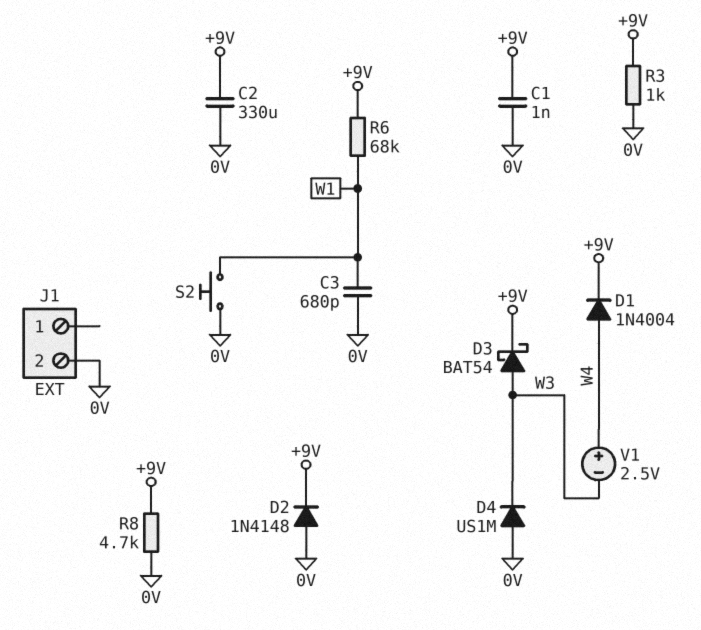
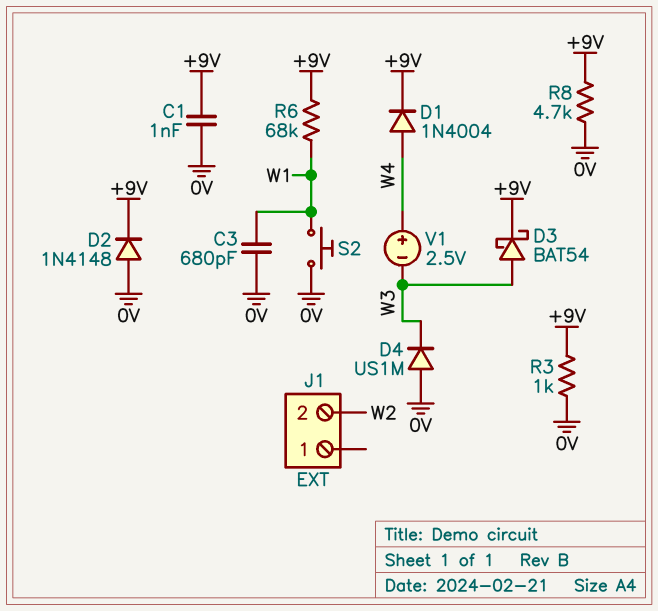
C2: 330uF (+9V, 0V) -> none
J1 pin 2: 0V -> W2

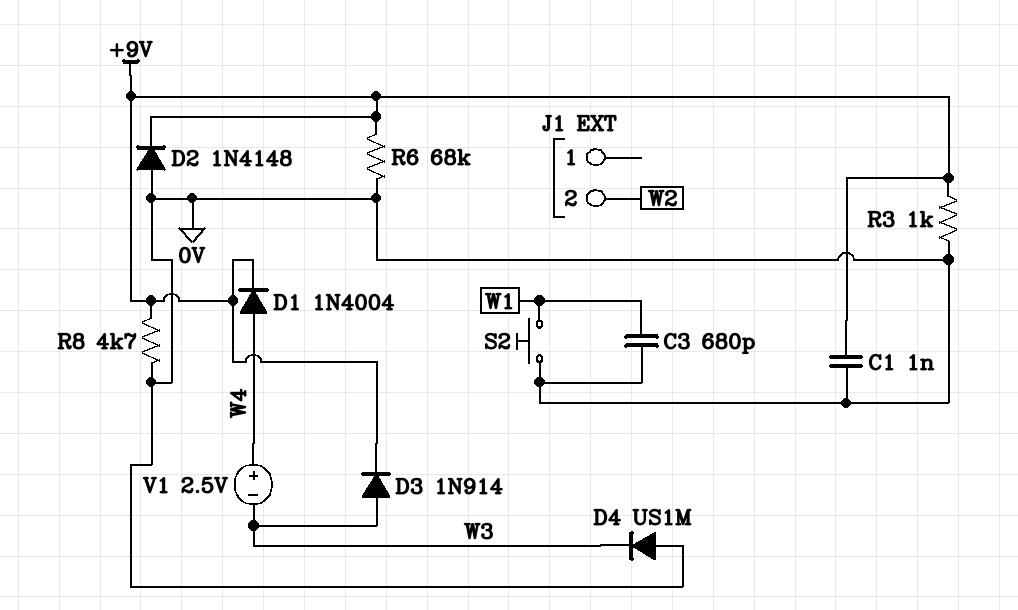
D3: schottky BAT54 (A W3, K +9V) -> diode 1N914 (A W3, K +9V)
R6: 68k (+9V, W1) -> 68k (+9V, 0V)

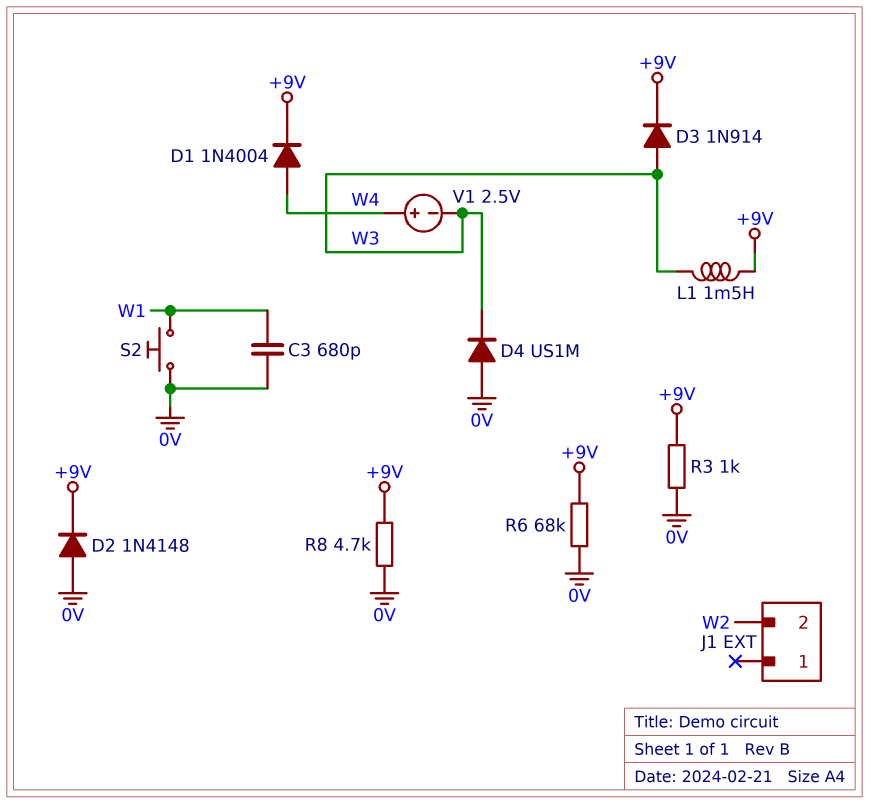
C1: 1nF (+9V, 0V) -> none
L1: none -> 1.5mH (+9V, W3)

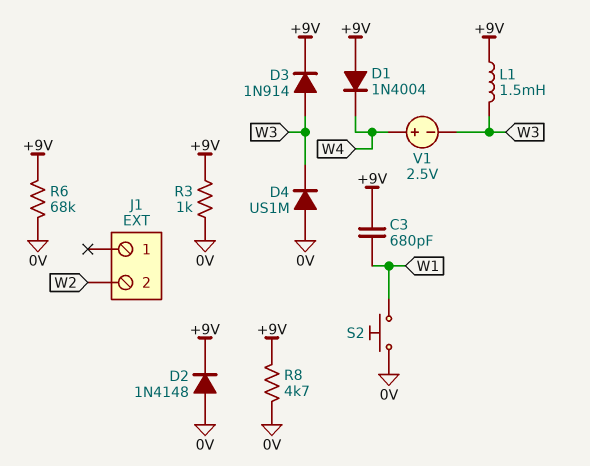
C3: 680pF (0V, W1) -> 680pF (+9V, W1)
D1: diode 1N4004 (A W4, K +9V) -> diode 1N4004 (A +9V, K W4)

